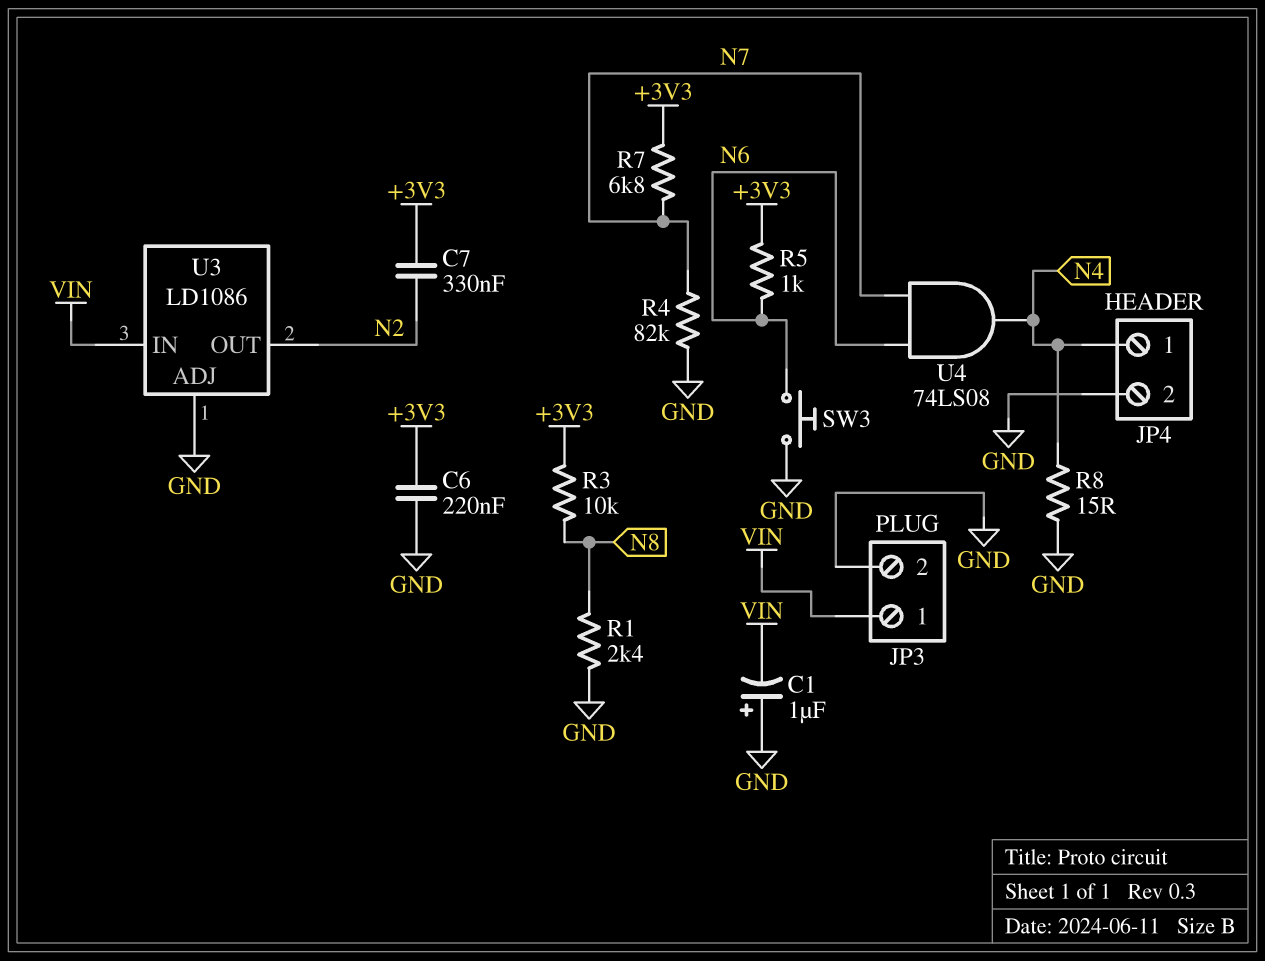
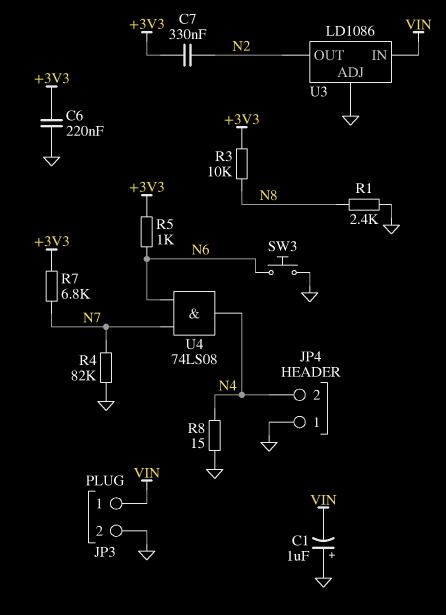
JP4 pin 1: N4 -> GND
JP4 pin 2: GND -> N4

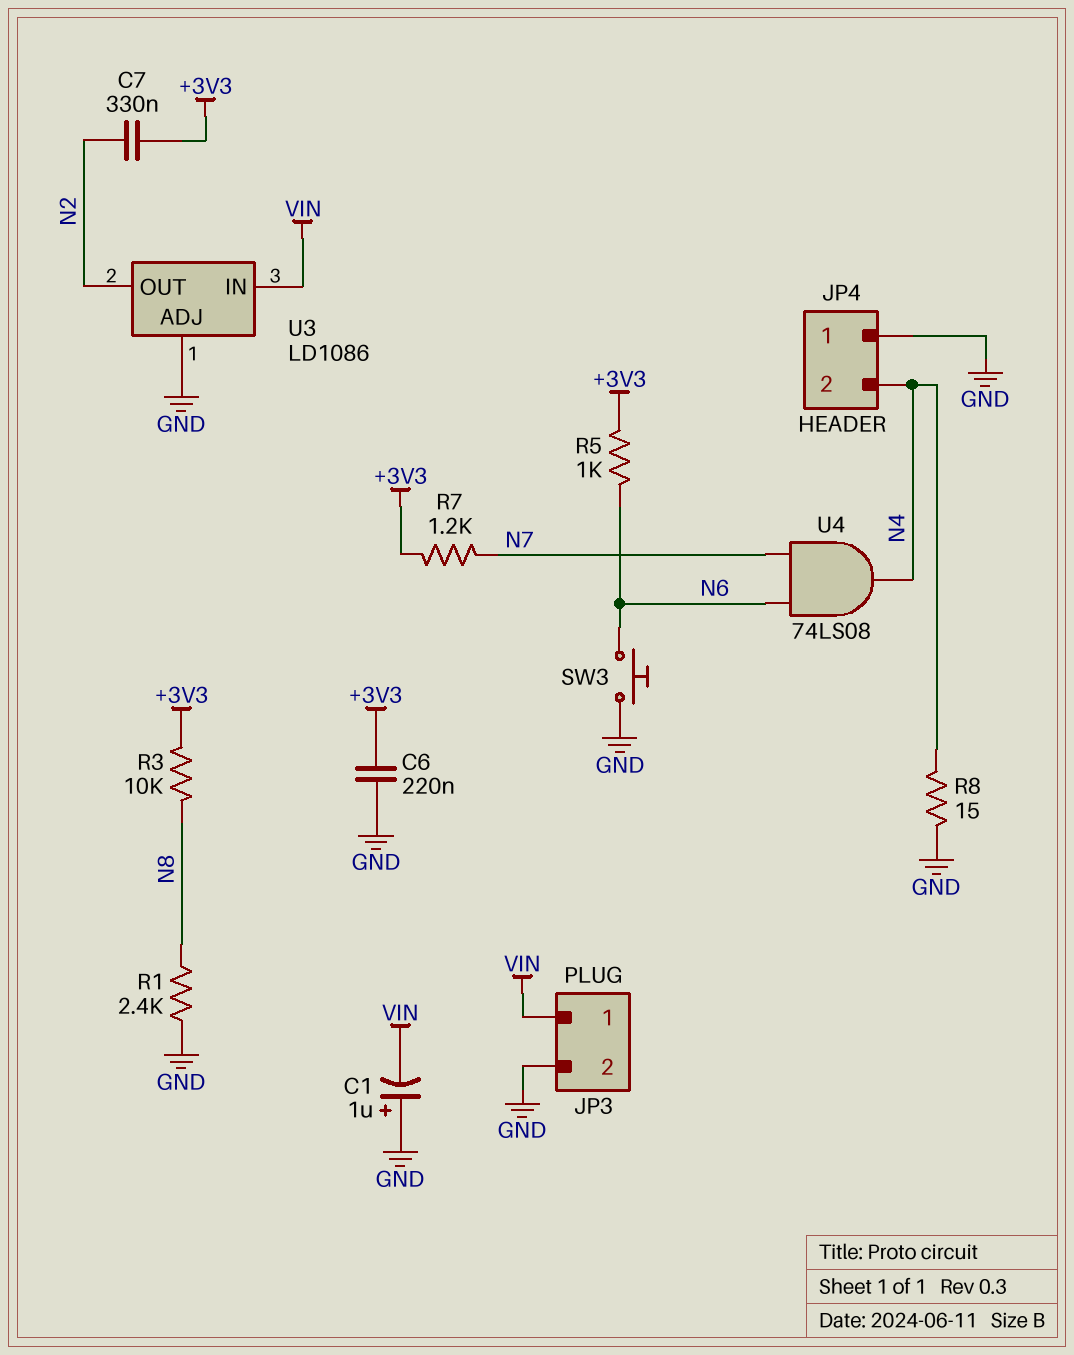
R4: 82k (GND, N7) -> none
R7: 6.8k (+3V3, N7) -> 1.2k (+3V3, N7)

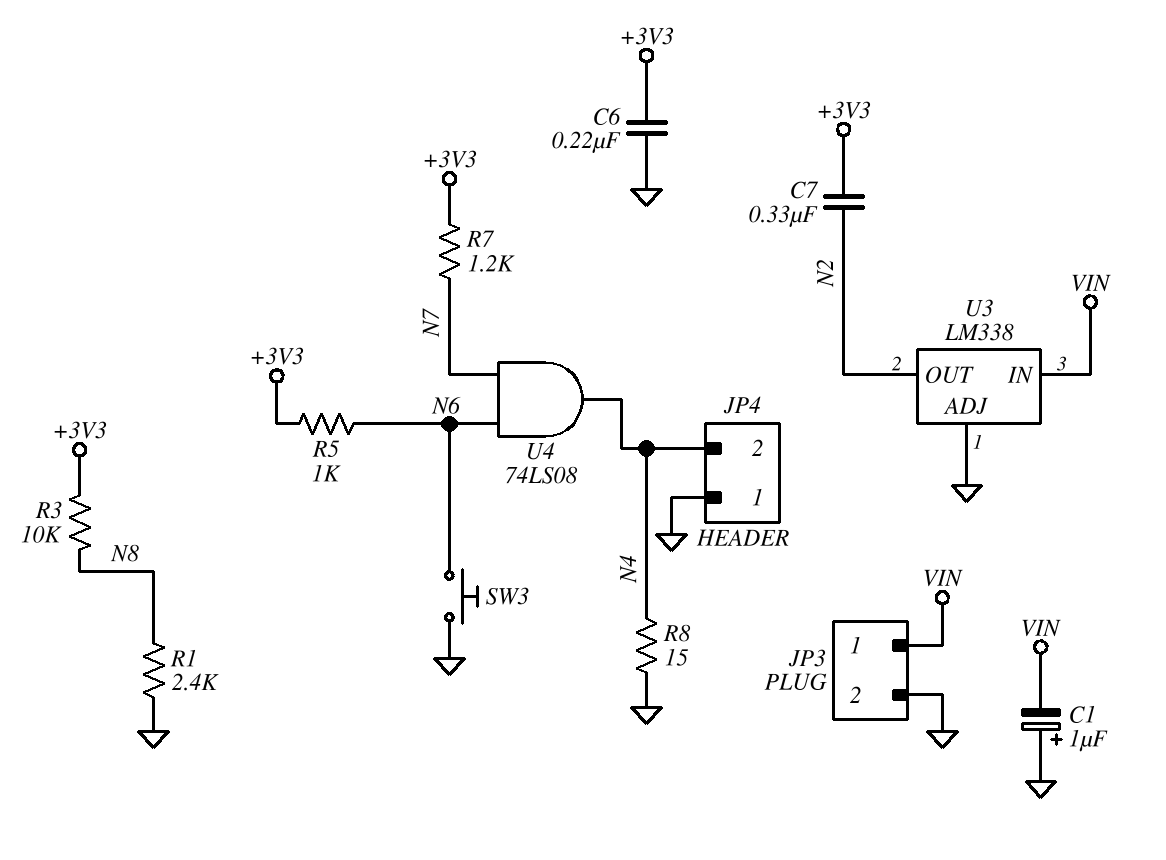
U3: LD1086 -> LM338

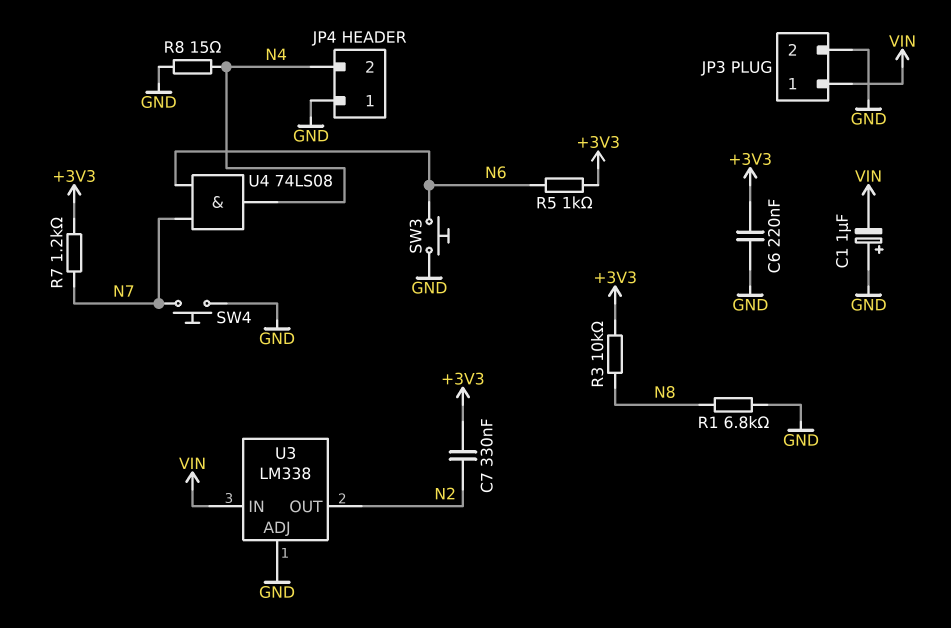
R1: 2.4k (GND, N8) -> 6.8k (GND, N8)
SW4: none -> button (GND, N7)

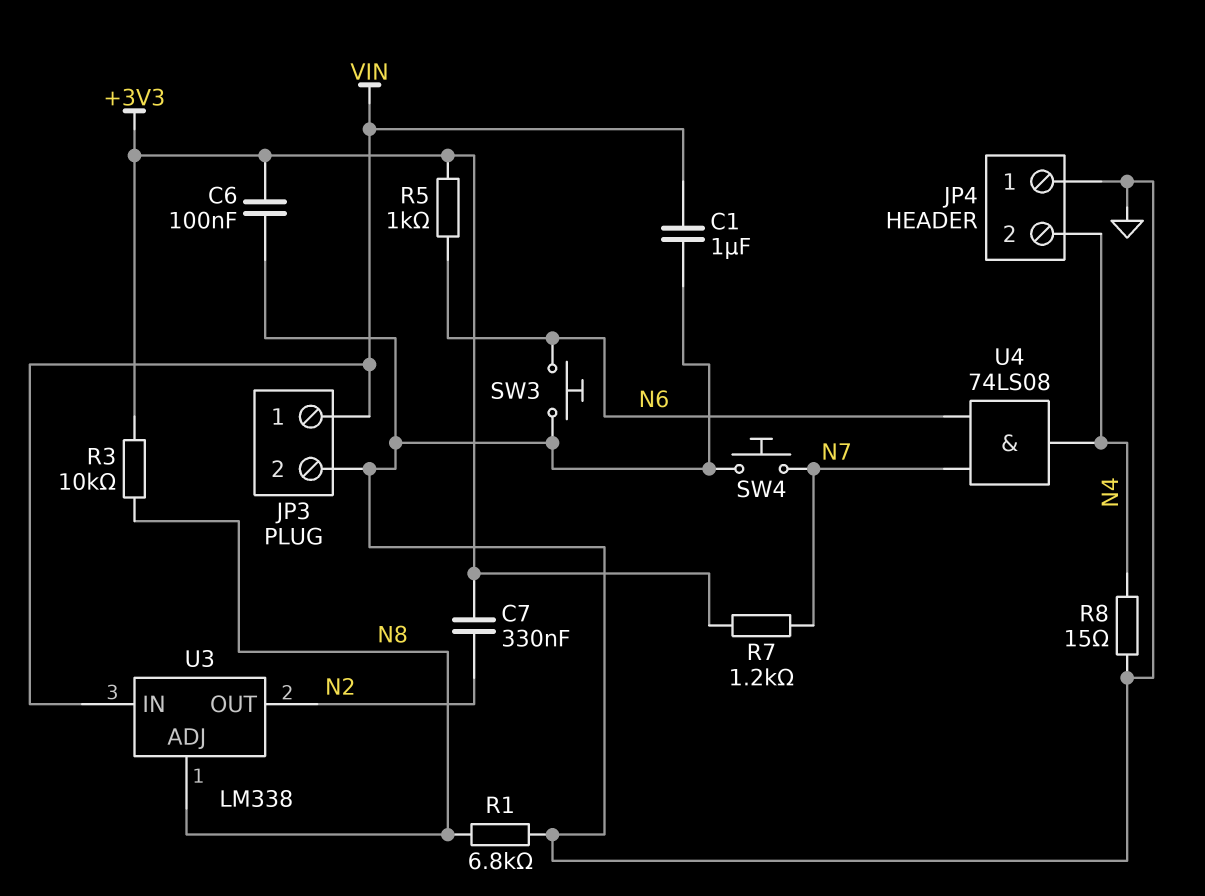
C1: 1uF (plus GND, minus VIN) -> 1uF (GND, VIN)
C6: 220nF (+3V3, GND) -> 100nF (+3V3, GND)
U3 pin ADJ: GND -> N8

